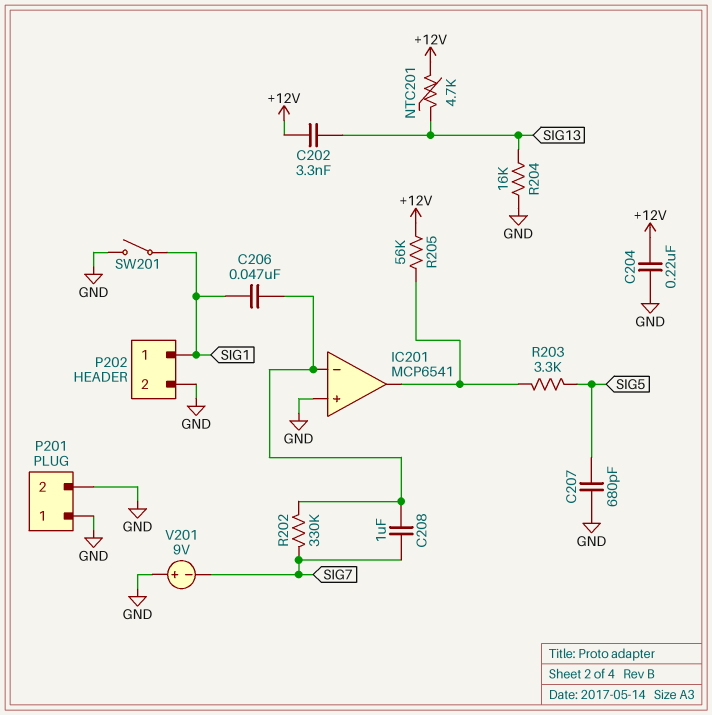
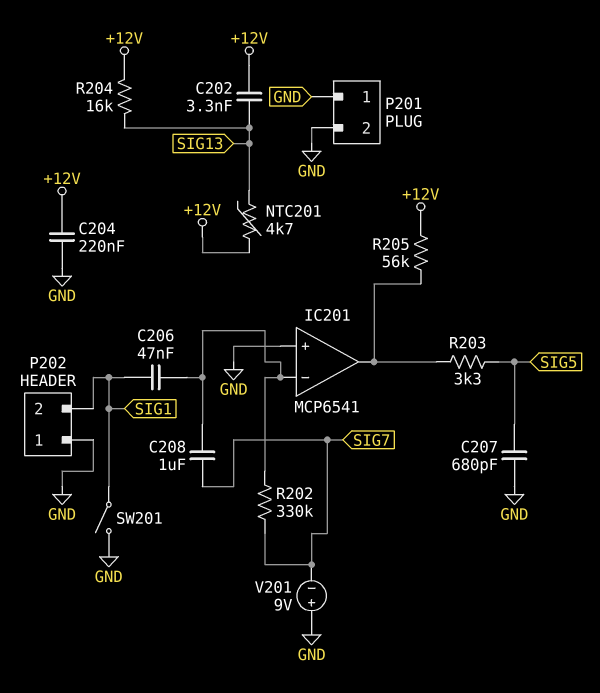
P202 pin 1: SIG1 -> GND
P202 pin 2: GND -> SIG1
R204: 16k (GND, SIG13) -> 16k (+12V, SIG13)

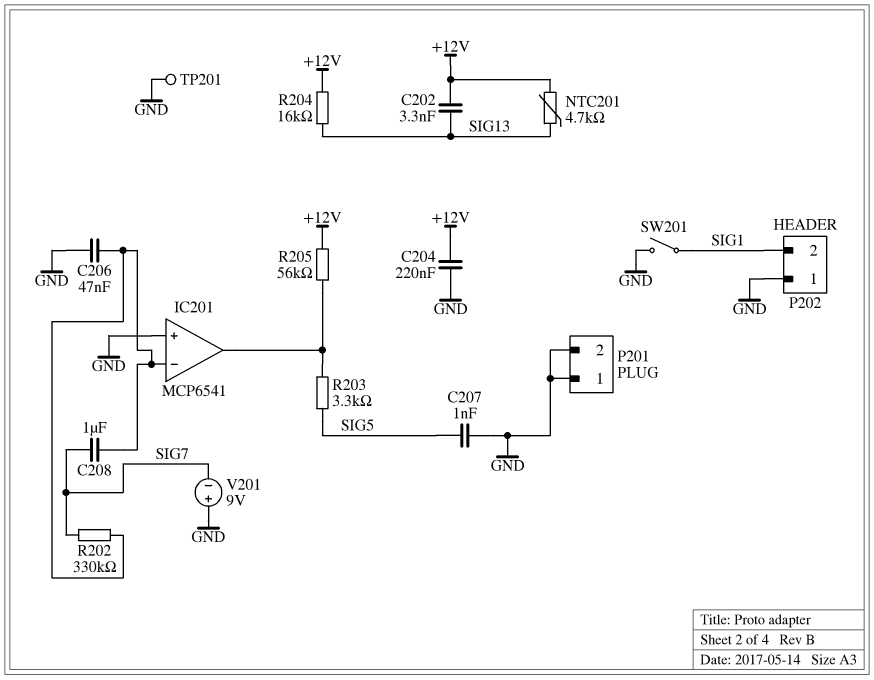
C206: 47nF (IC201/in-, SIG1) -> 47nF (GND, IC201/in-)
C207: 680pF (GND, SIG5) -> 1nF (GND, SIG5)
TP201: none -> test point (GND)

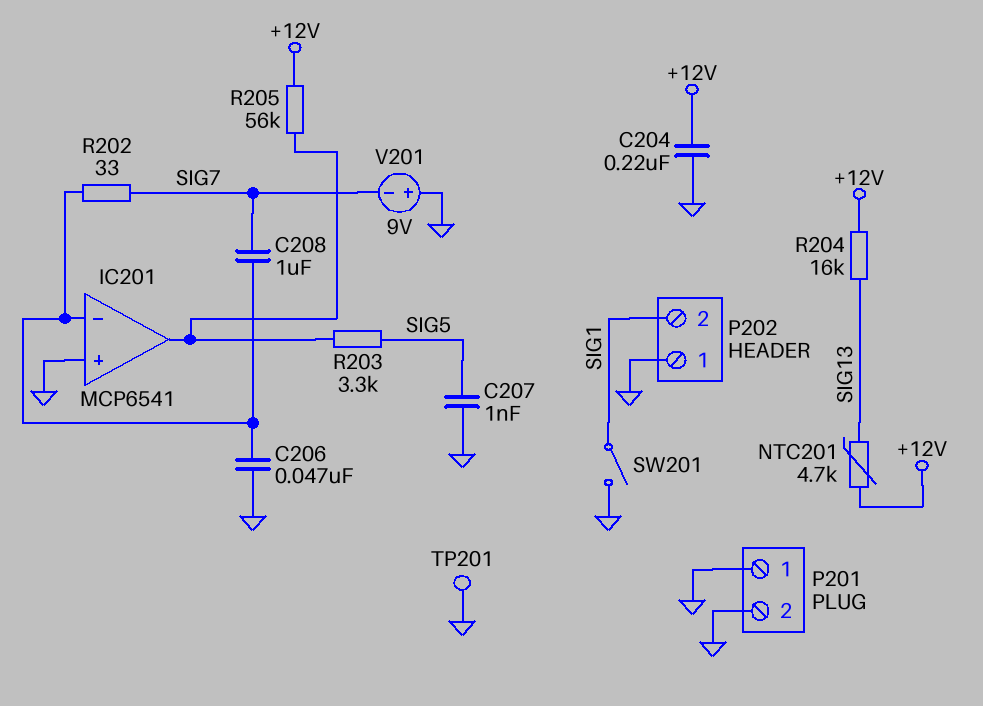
C202: 3.3nF (+12V, SIG13) -> none
R202: 330k (IC201/in-, SIG7) -> 33 (IC201/in-, SIG7)

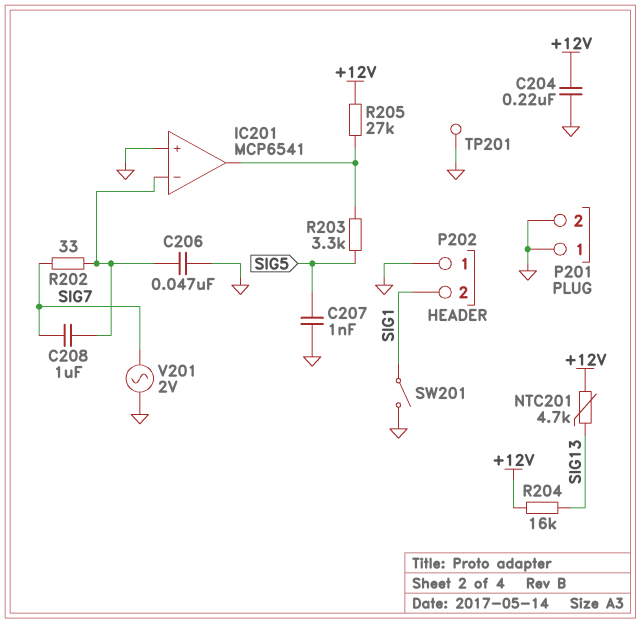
R205: 56k (+12V, IC201/out) -> 27k (+12V, IC201/out)
V201: 9V (plus GND, minus SIG7) -> AC 2V (GND, SIG7)

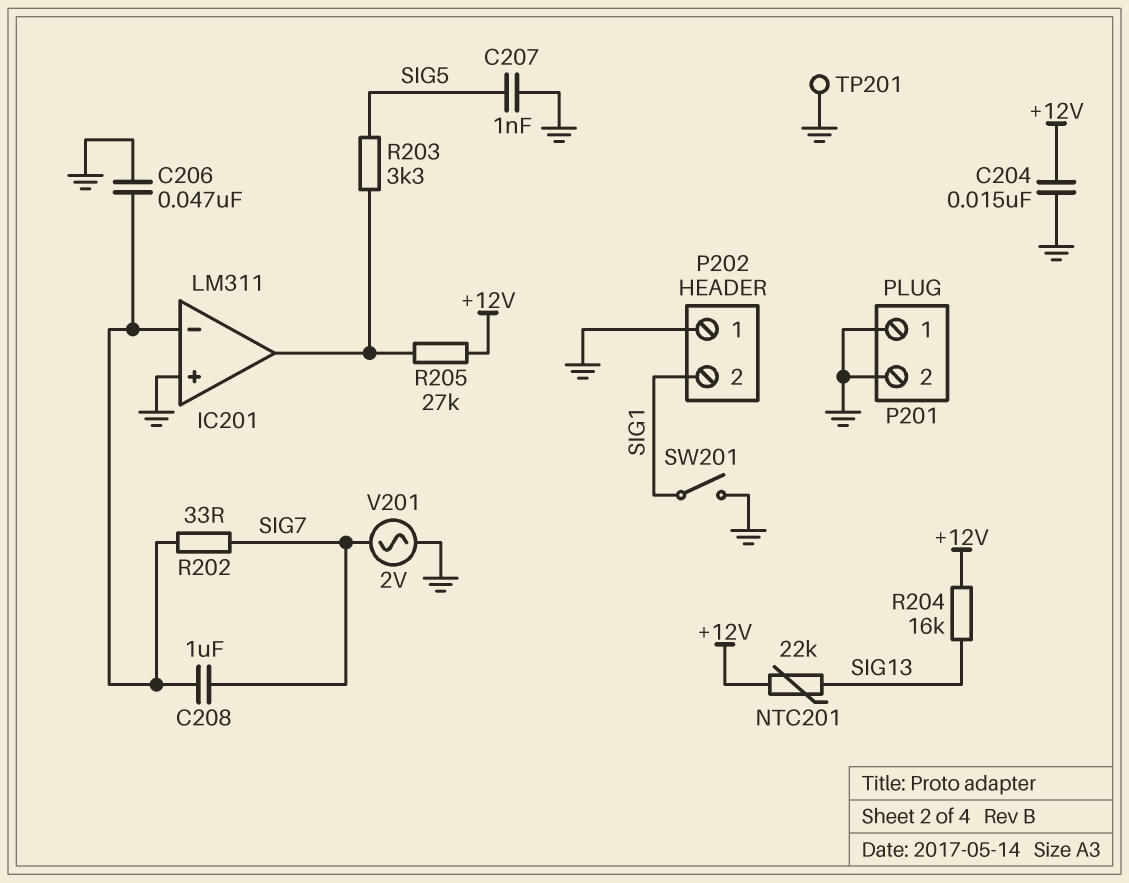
C204: 220nF (+12V, GND) -> 15nF (+12V, GND)
IC201: MCP6541 -> LM311
NTC201: 4.7k (+12V, SIG13) -> 22k (+12V, SIG13)

